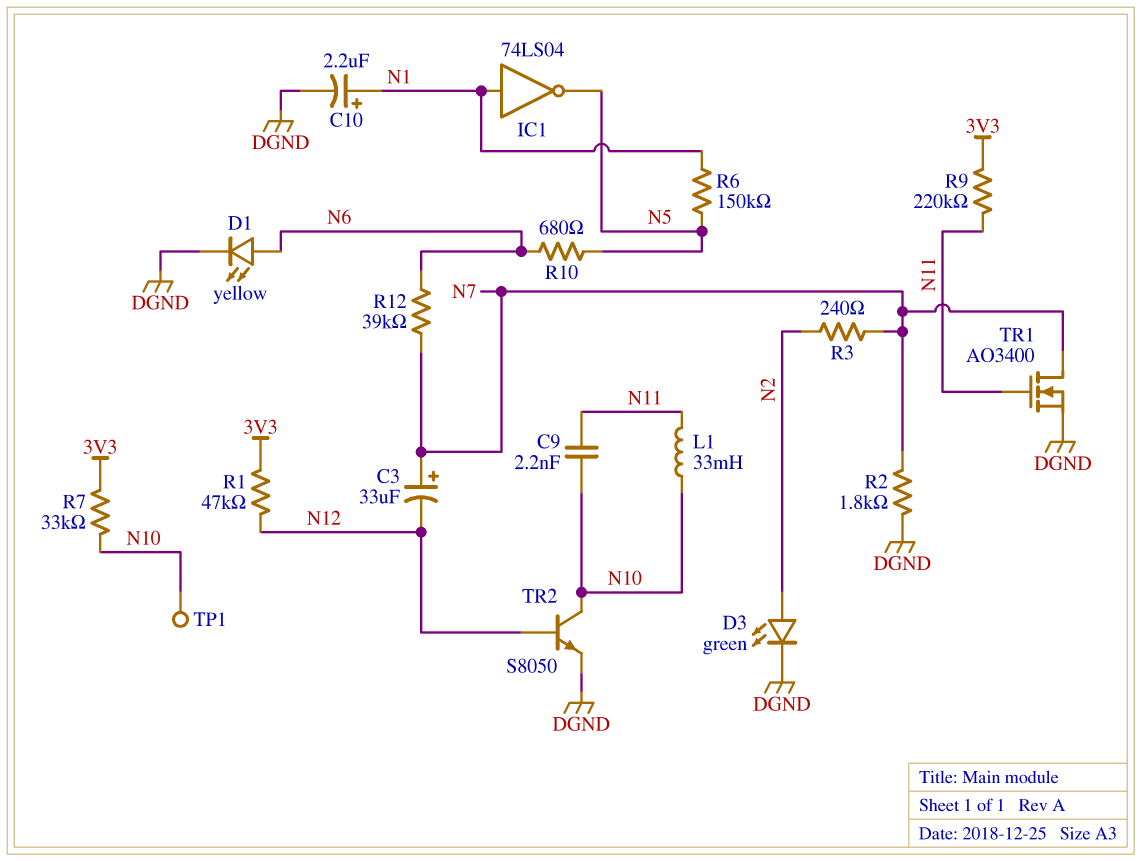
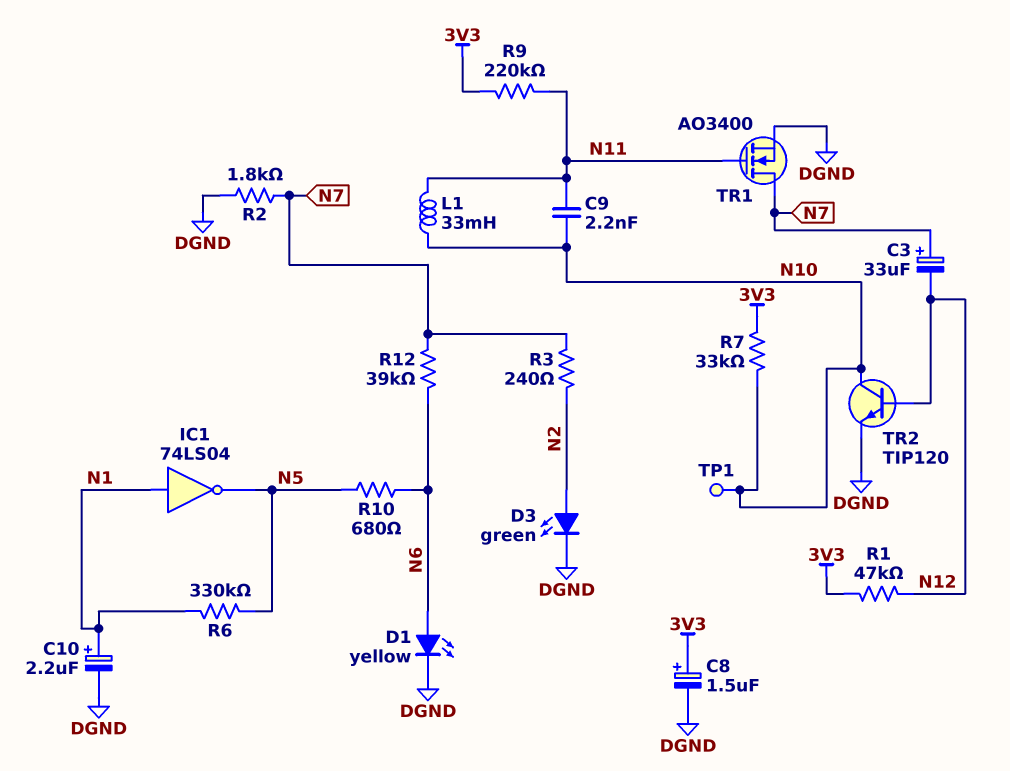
C8: none -> 1.5uF (plus 3V3, minus DGND)
R6: 150k (N1, N5) -> 330k (N1, N5)
TR2: NPN S8050 (B N12, C N10, E DGND) -> NPN TIP120 (B N12, C N10, E DGND)

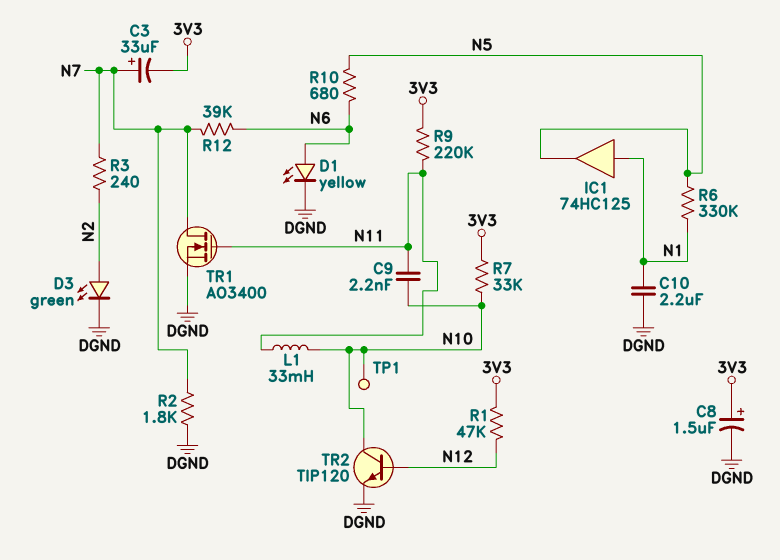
C3: 33uF (plus N7, minus N12) -> 33uF (plus N7, minus 3V3)
C10: 2.2uF (plus N1, minus DGND) -> 2.2uF (DGND, N1)
IC1: NOT 74LS04 (in N1, out N5) -> buffer 74HC125 (in N1, out N5)

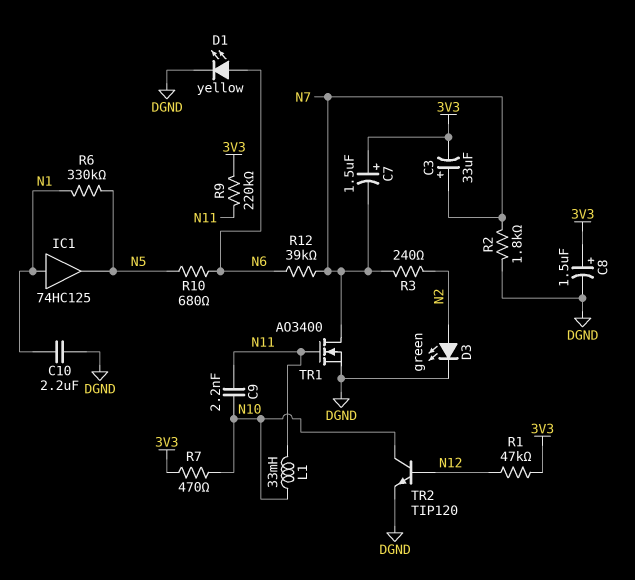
C7: none -> 1.5uF (plus 3V3, minus N7)
R7: 33k (3V3, N10) -> 470 (3V3, N10)
TP1: test point (N10) -> none

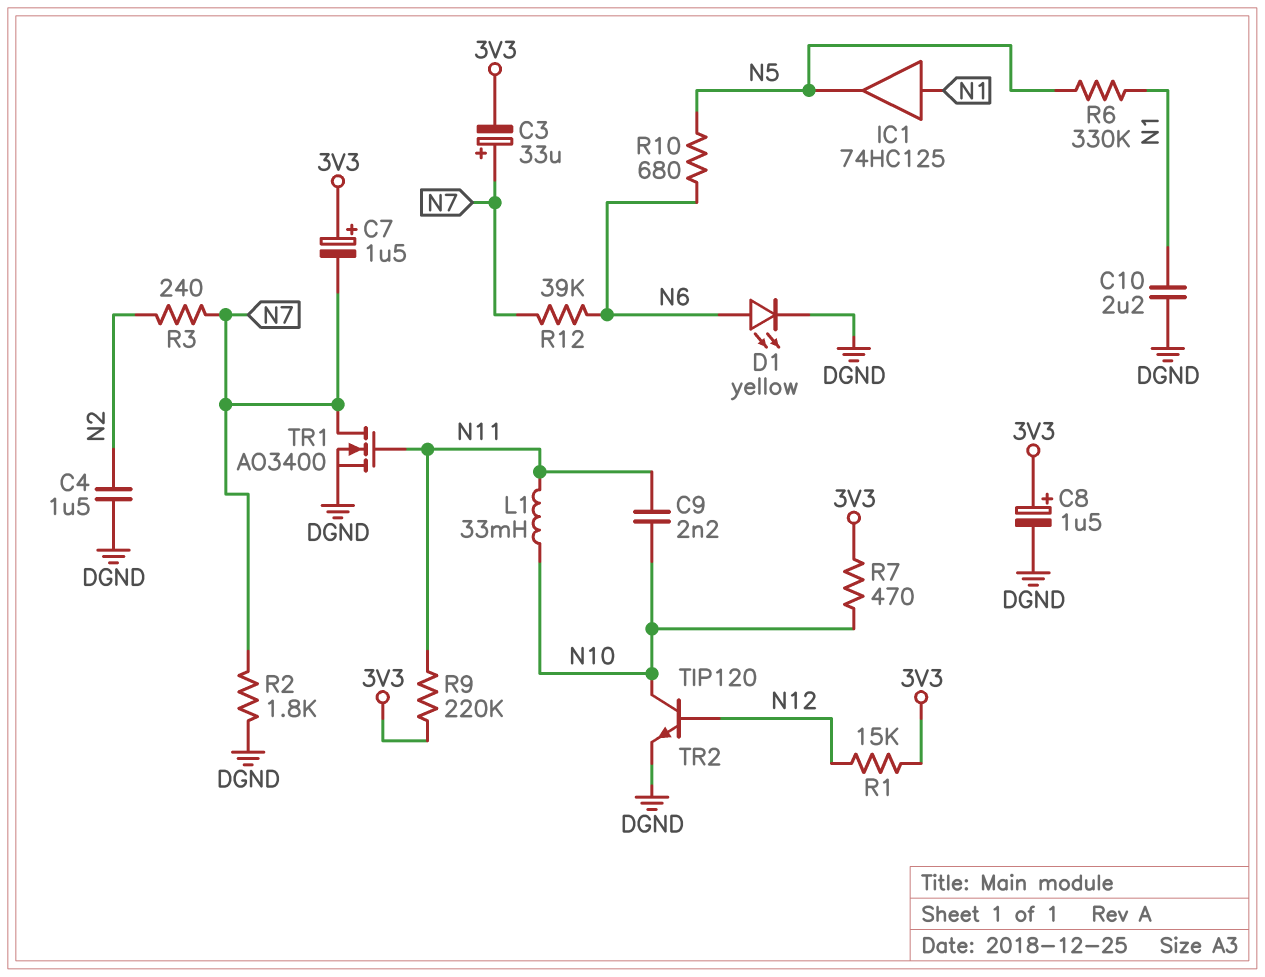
C4: none -> 1.5uF (DGND, N2)
D3: LED green (A N2, K DGND) -> none
R1: 47k (3V3, N12) -> 15k (3V3, N12)

